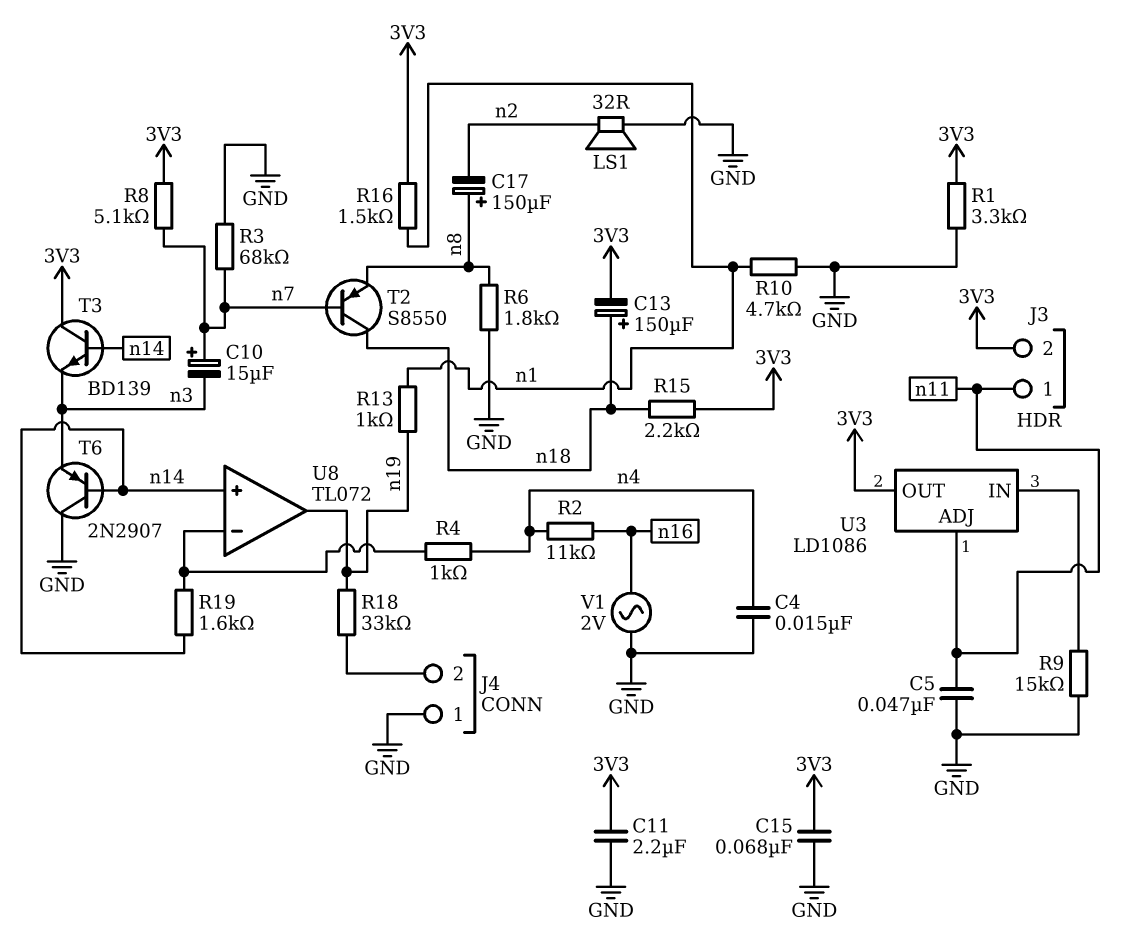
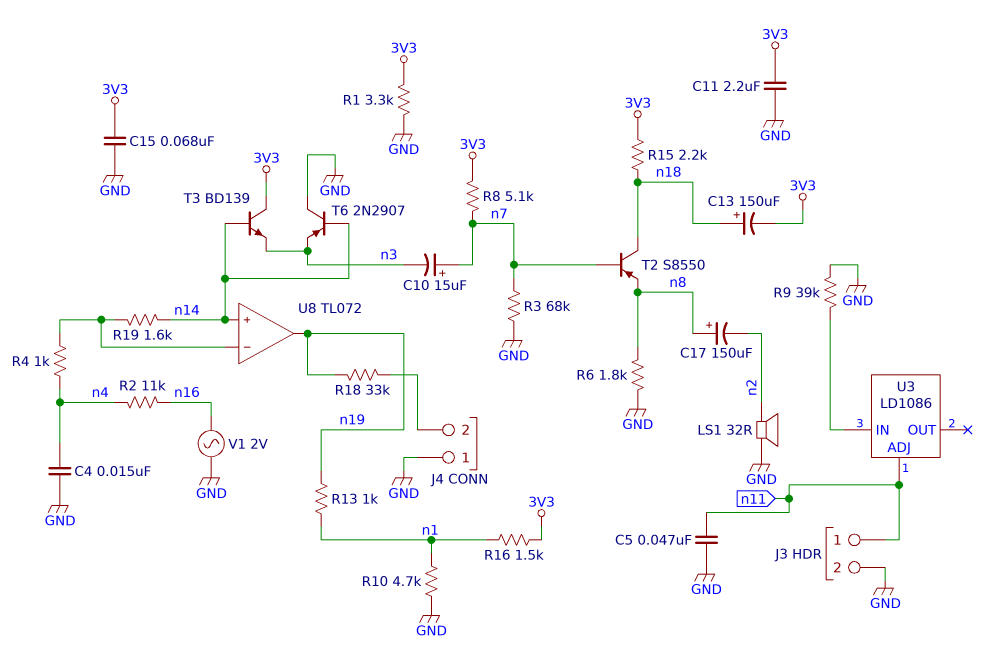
J3 pin 2: 3V3 -> GND
R9: 15k (GND, U3/IN) -> 39k (GND, U3/IN)
U3 pin OUT: 3V3 -> none

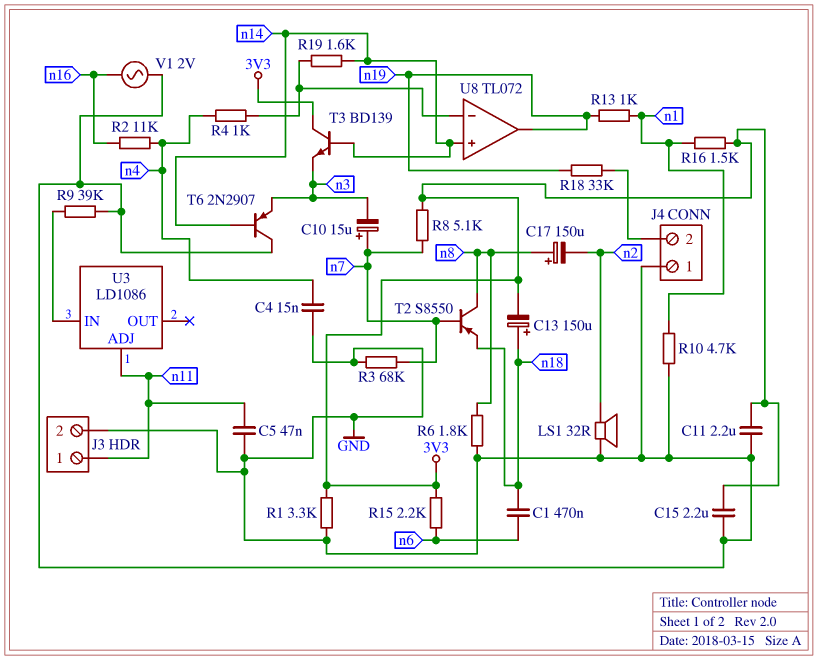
C1: none -> 470nF (n6, n18)
C15: 68nF (3V3, GND) -> 2.2uF (3V3, GND)
R15: 2.2k (3V3, n18) -> 2.2k (3V3, n6)
T2: PNP S8550 (B n7, C n18, E n8) -> PNP S8550 (B n7, C n8, E n18)

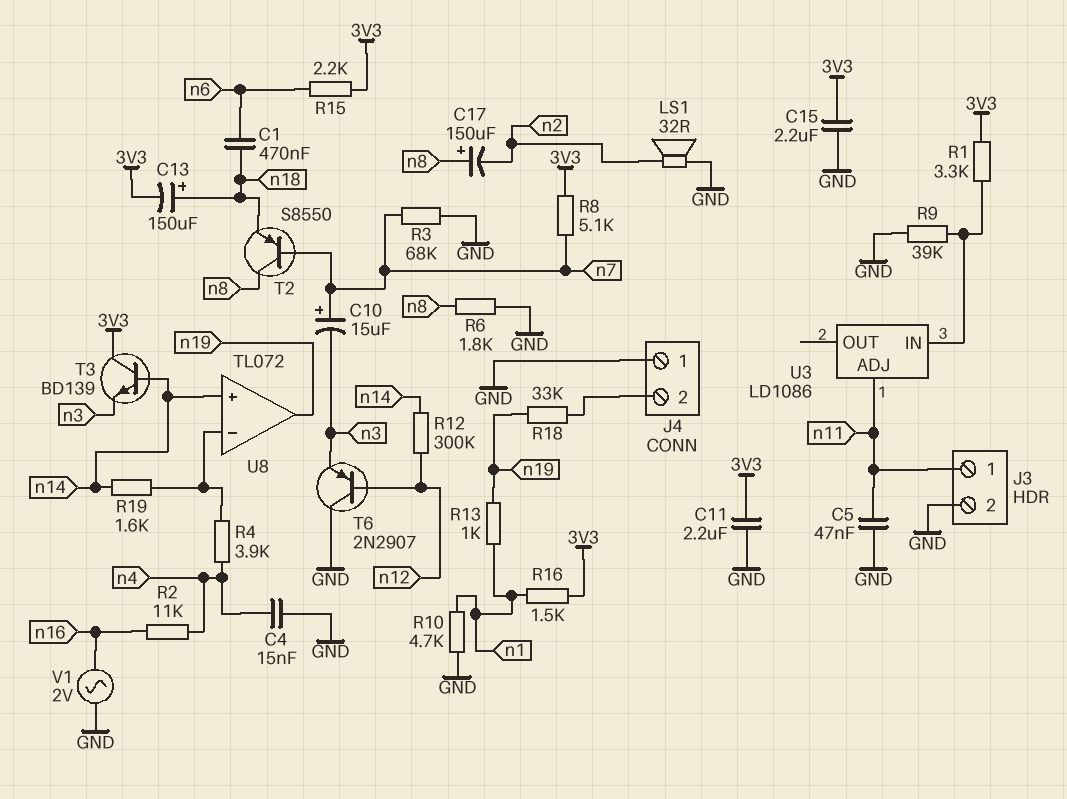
R1: 3.3k (3V3, GND) -> 3.3k (3V3, U3/IN)
R4: 1k (U8/in-, n4) -> 3.9k (U8/in-, n4)
R12: none -> 300k (n12, n14)
T6: PNP 2N2907 (B n14, C GND, E n3) -> PNP 2N2907 (B n12, C GND, E n3)

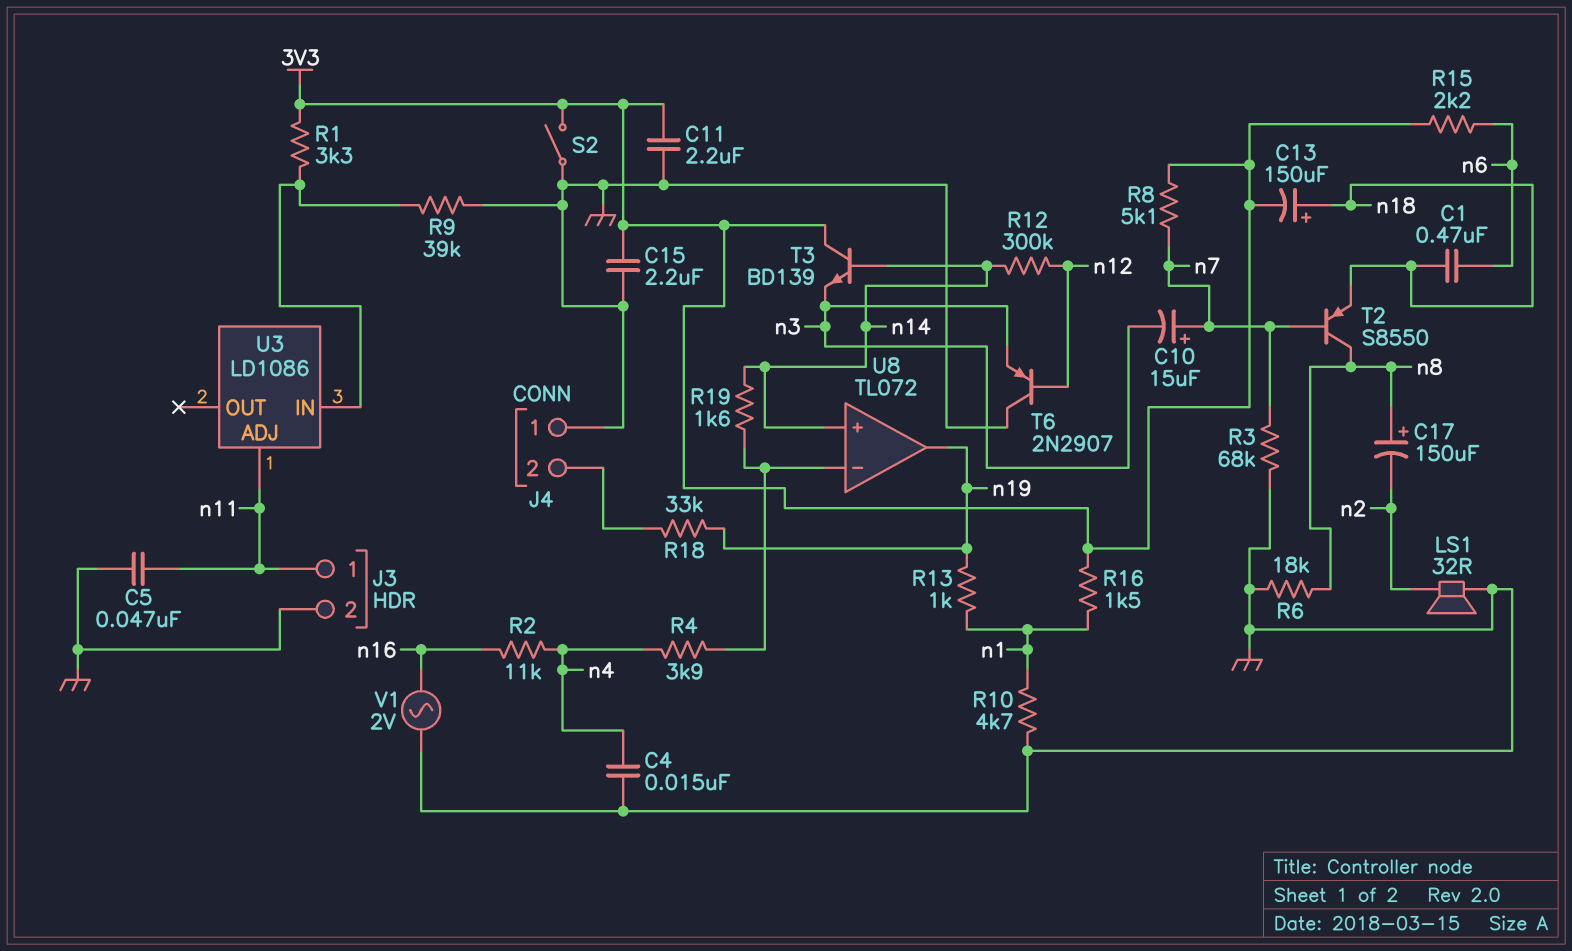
R6: 1.8k (GND, n8) -> 18k (GND, n8)
S2: none -> switch (3V3, GND)

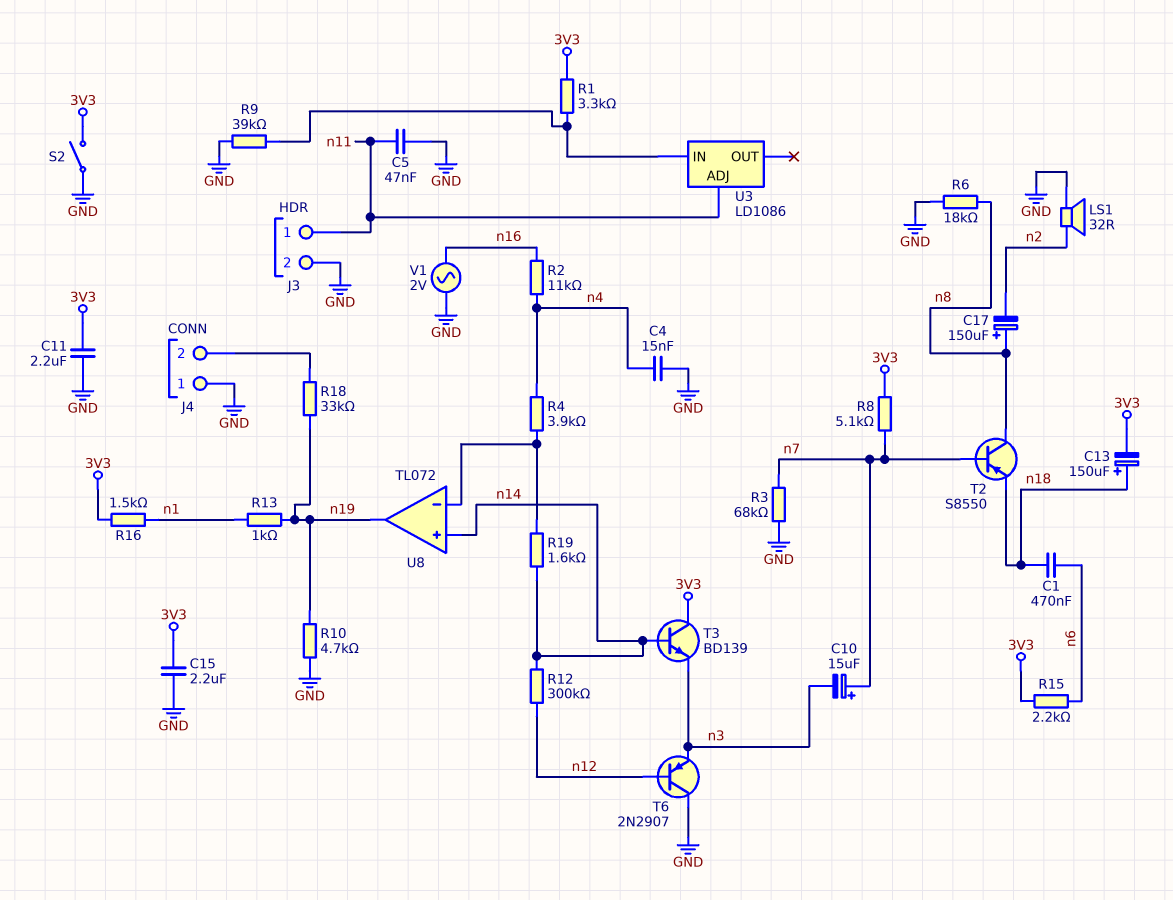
R10: 4.7k (GND, n1) -> 4.7k (GND, n19)

